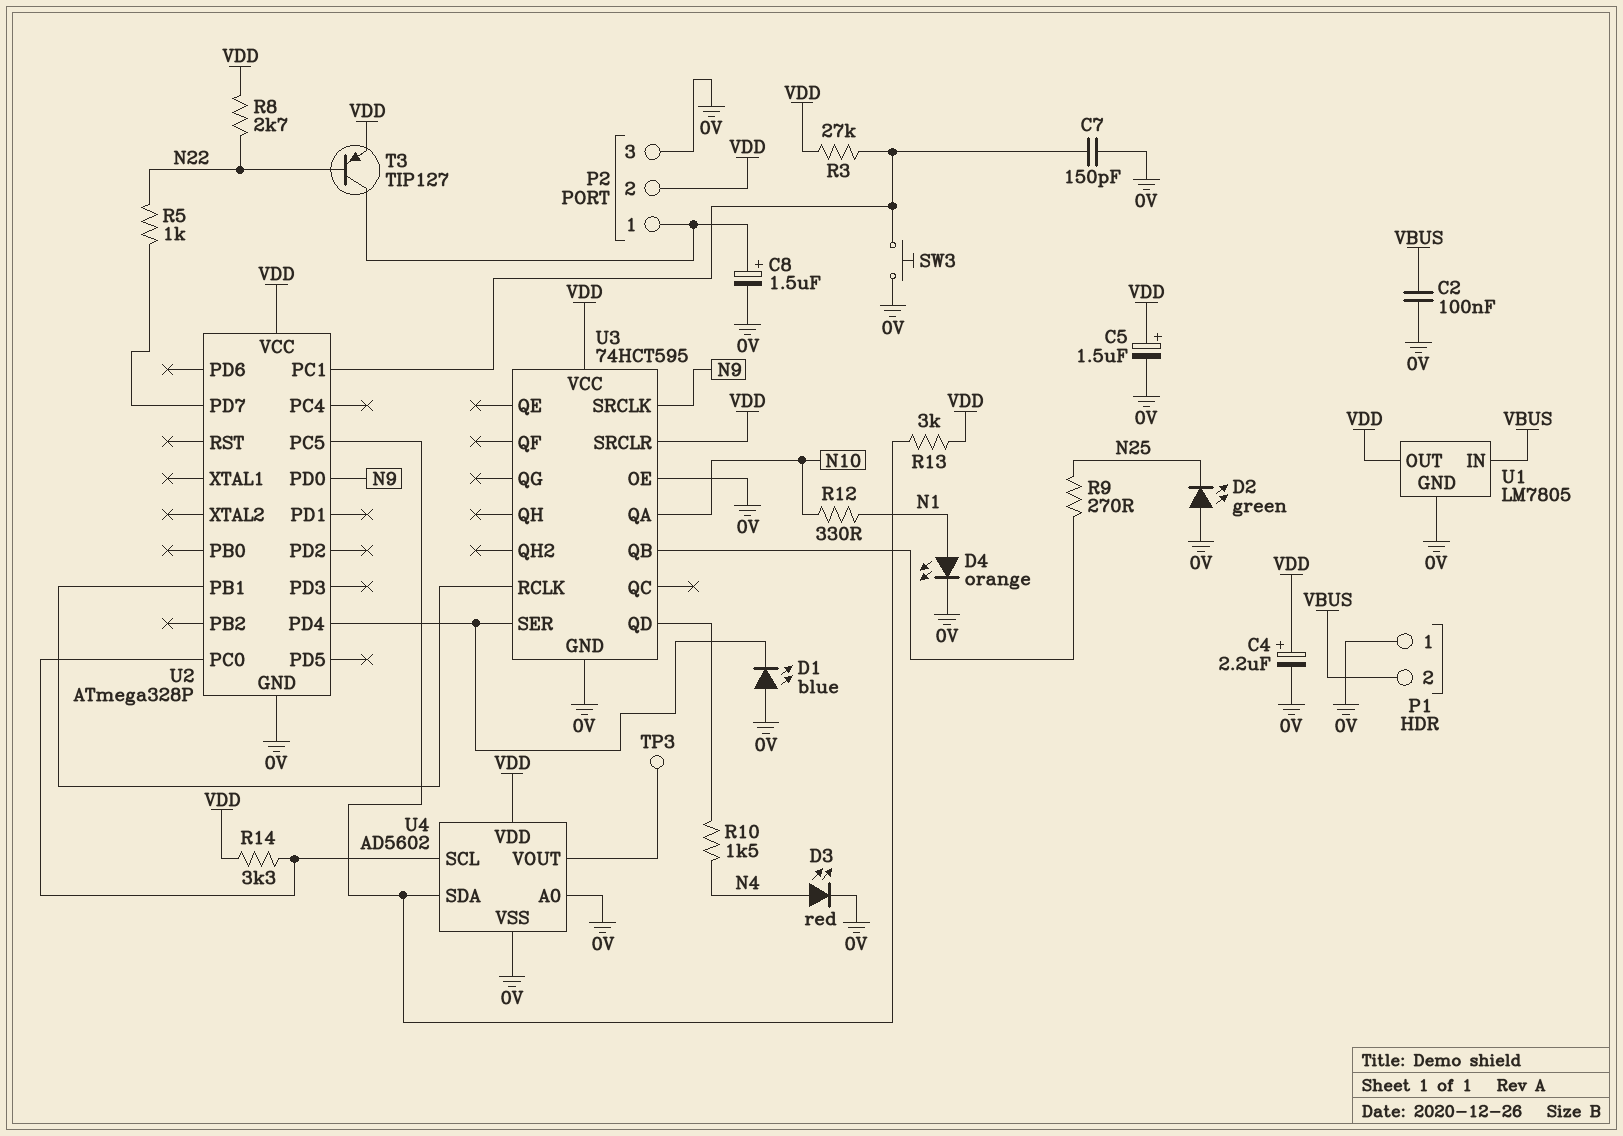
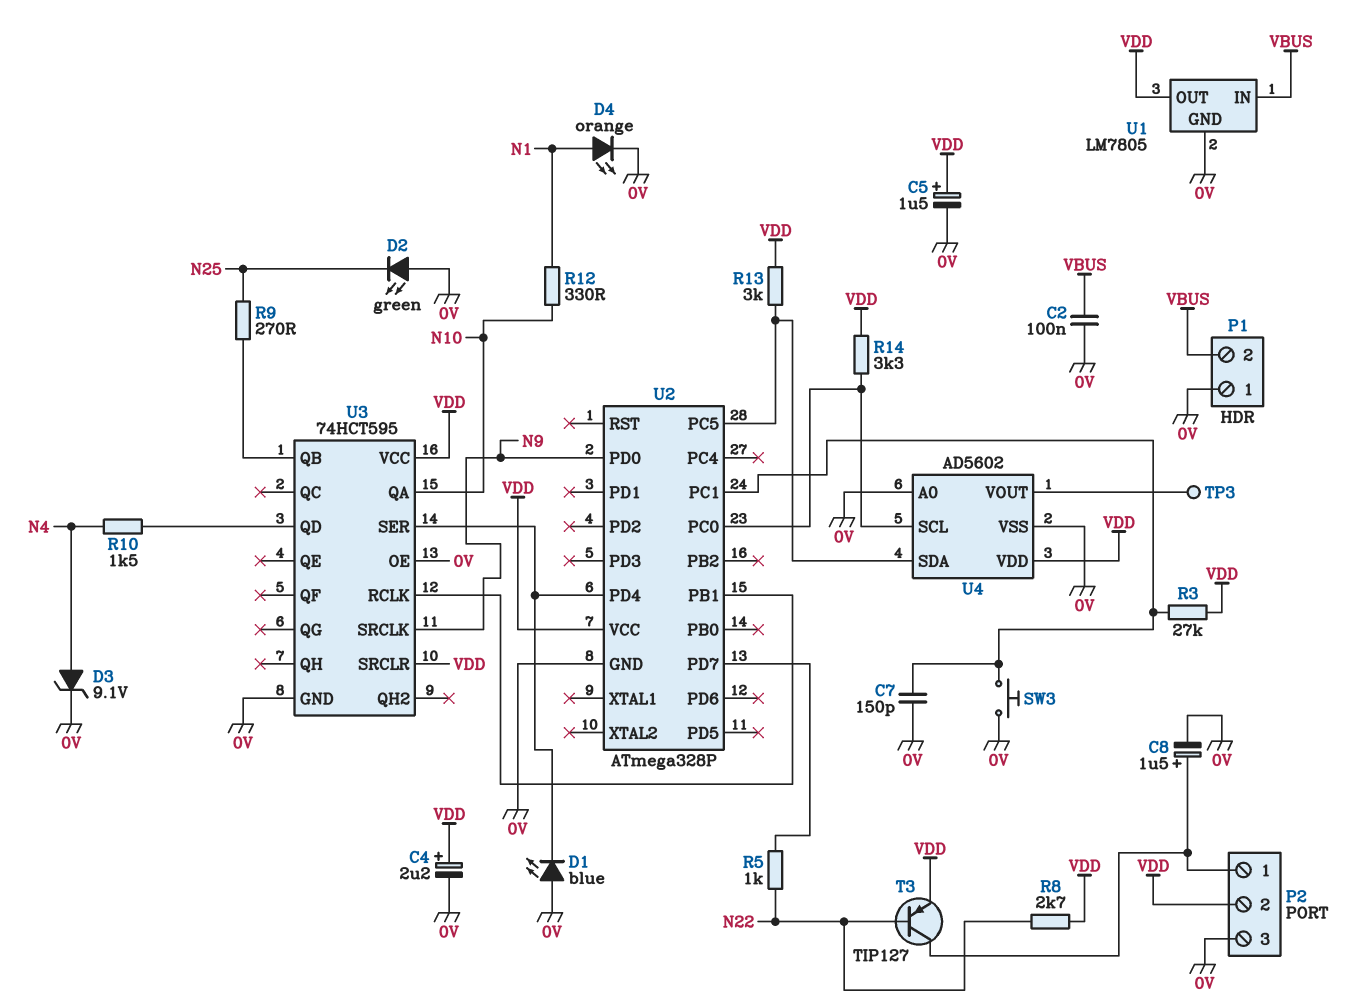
D3: LED red (A N4, K 0V) -> zener 9.1V (A N4, K 0V)

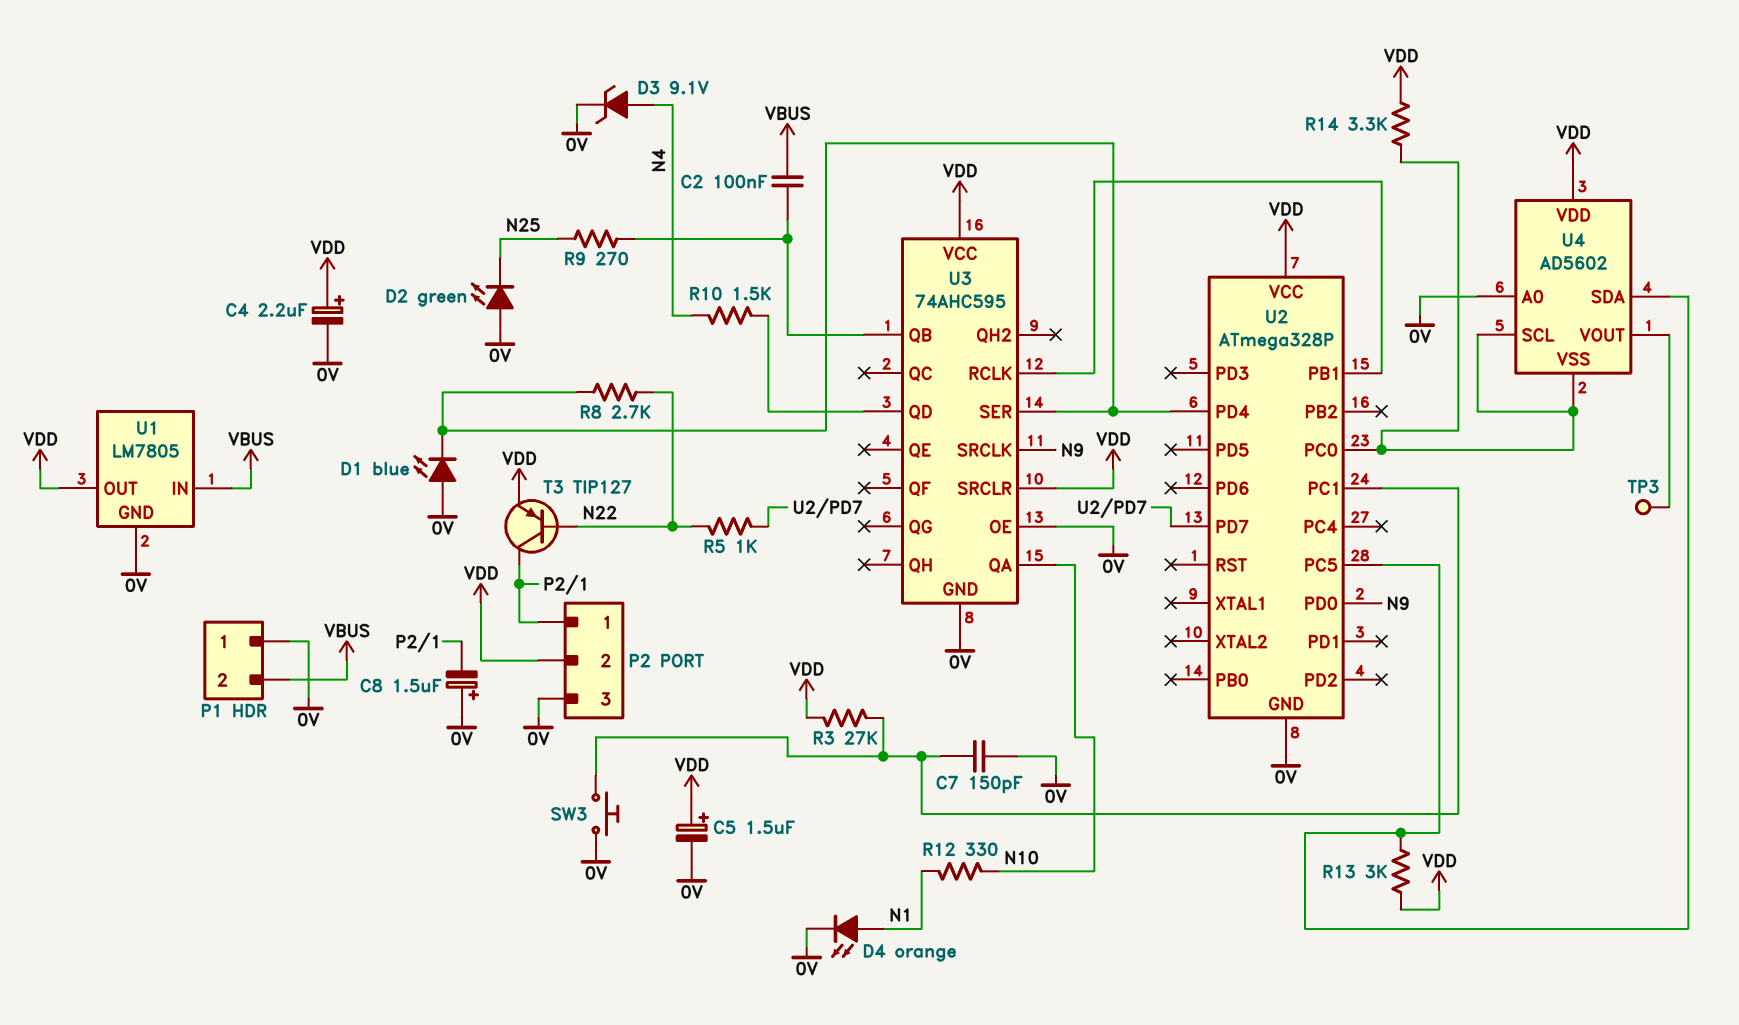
C2: 100nF (0V, VBUS) -> 100nF (U3/QB, VBUS)
C8: 1.5uF (plus P2/1, minus 0V) -> 1.5uF (plus 0V, minus P2/1)
R8: 2.7k (N22, VDD) -> 2.7k (N22, U2/PD4)
U3: 74HCT595 -> 74AHC595
U4 pin VSS: 0V -> U2/PC0

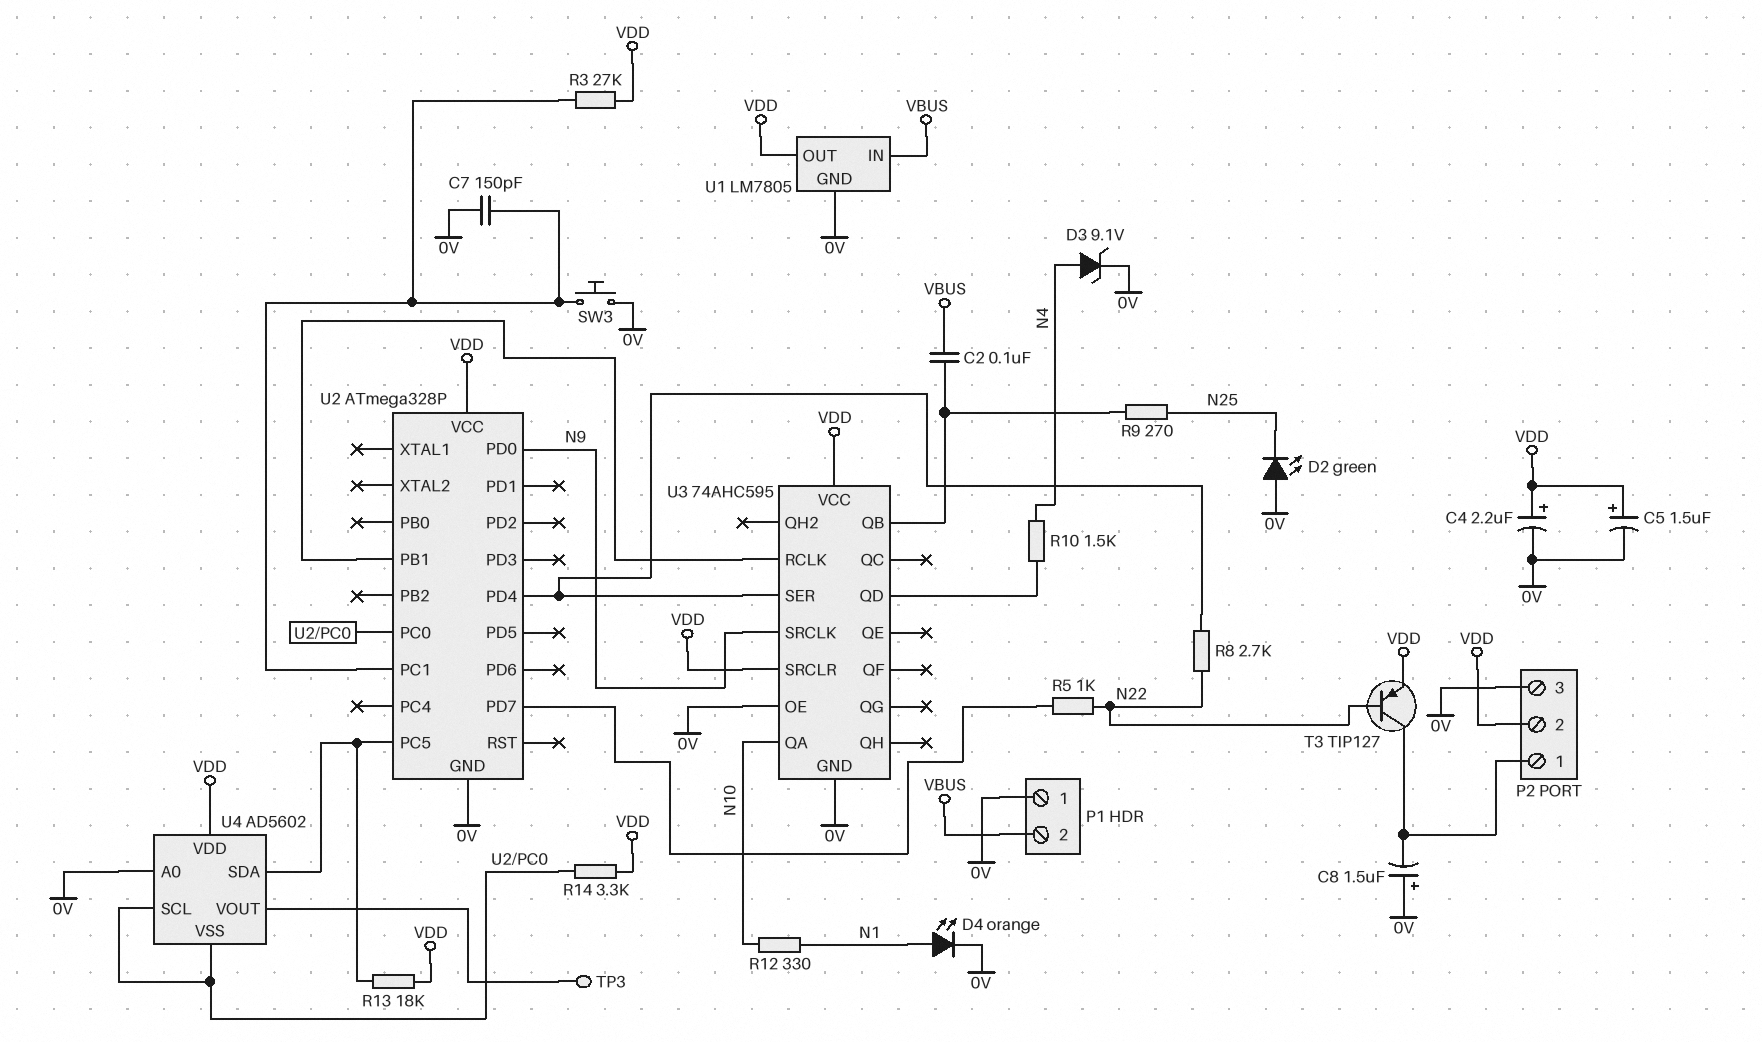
D1: LED blue (A 0V, K U2/PD4) -> none
R13: 3k (U2/PC5, VDD) -> 18k (U2/PC5, VDD)

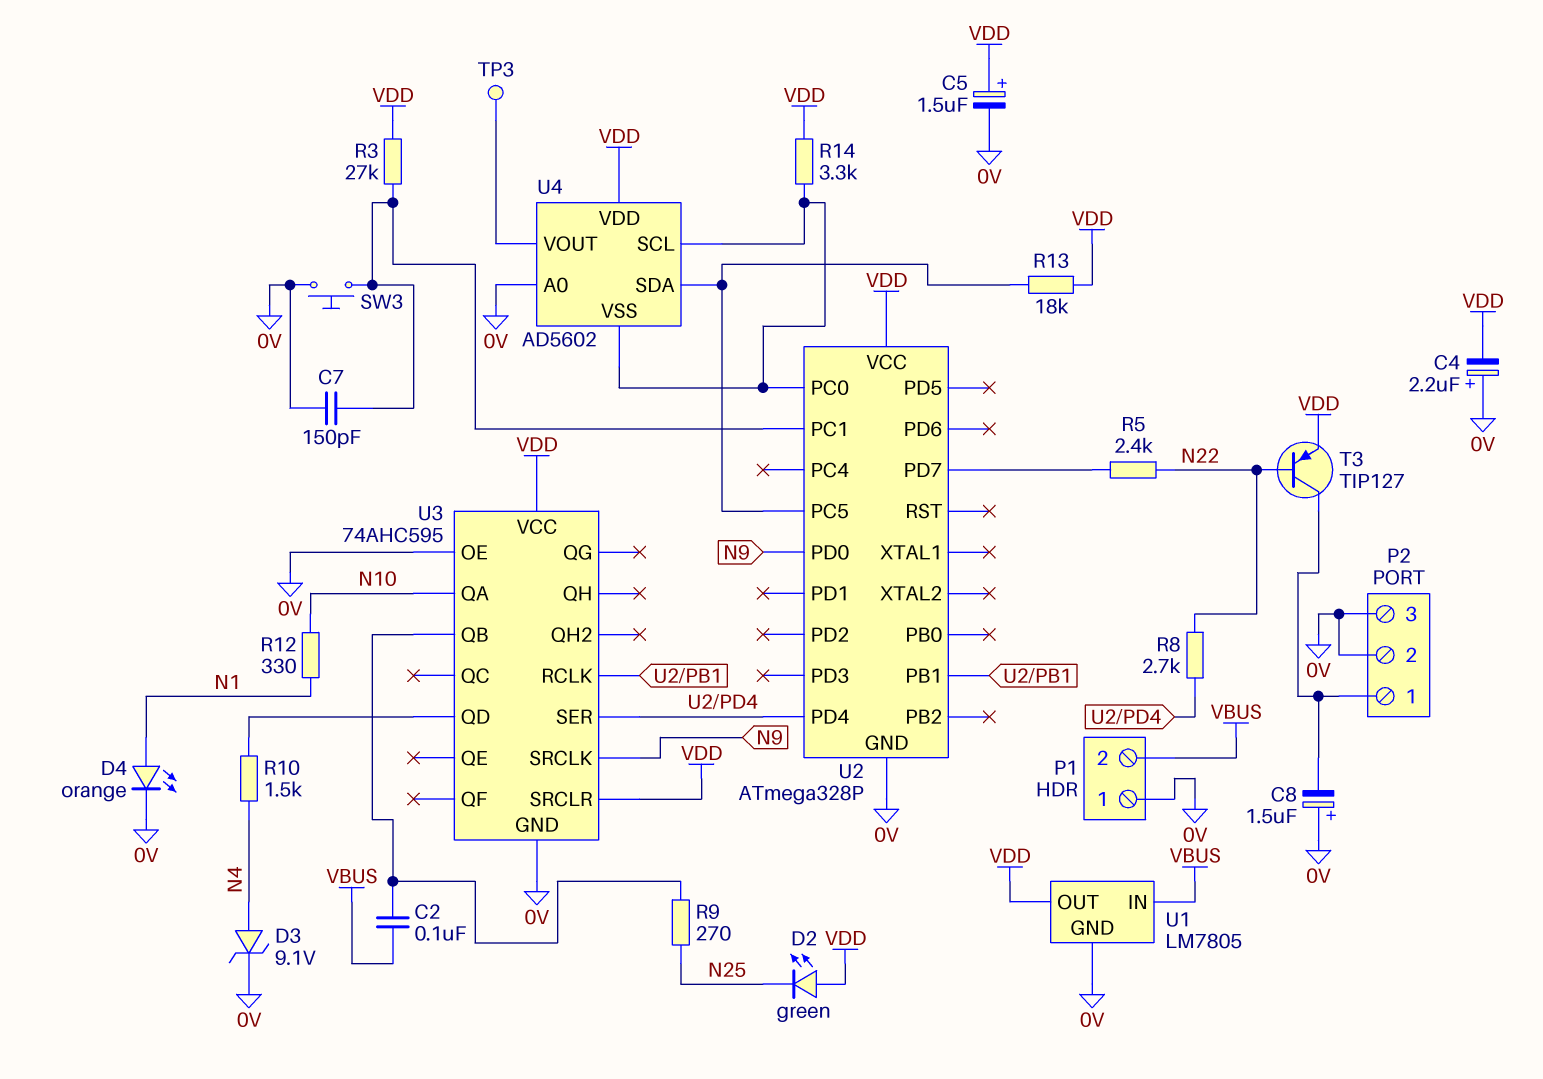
C4: 2.2uF (plus VDD, minus 0V) -> 2.2uF (plus 0V, minus VDD)
D2: LED green (A 0V, K N25) -> LED green (A VDD, K N25)
P2 pin 2: VDD -> 0V
R5: 1k (N22, U2/PD7) -> 2.4k (N22, U2/PD7)

